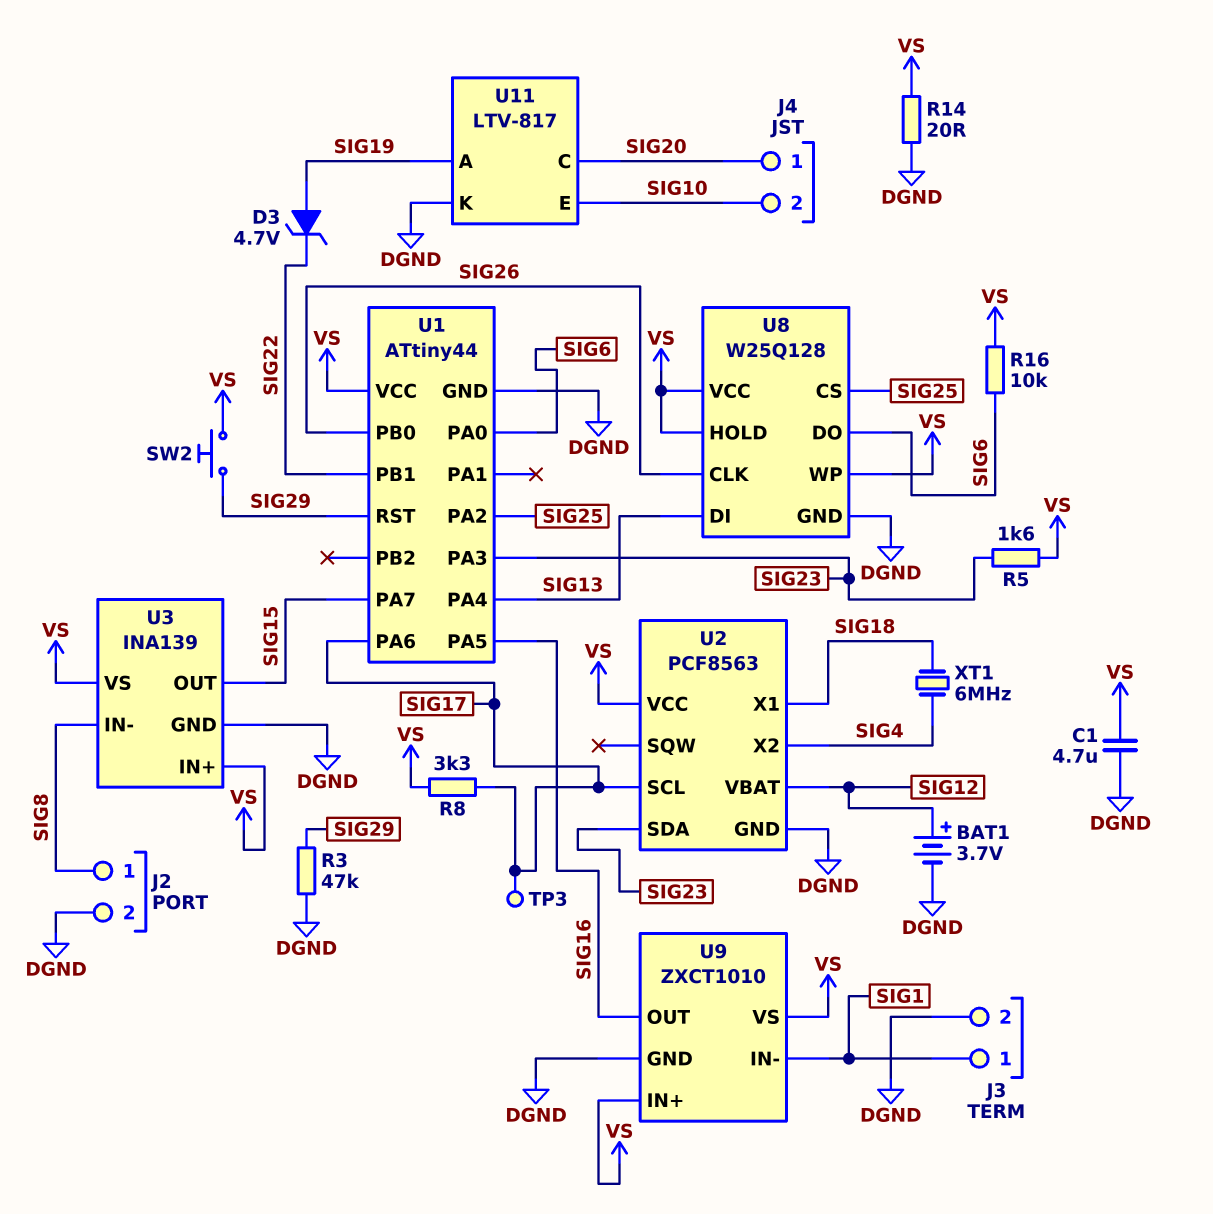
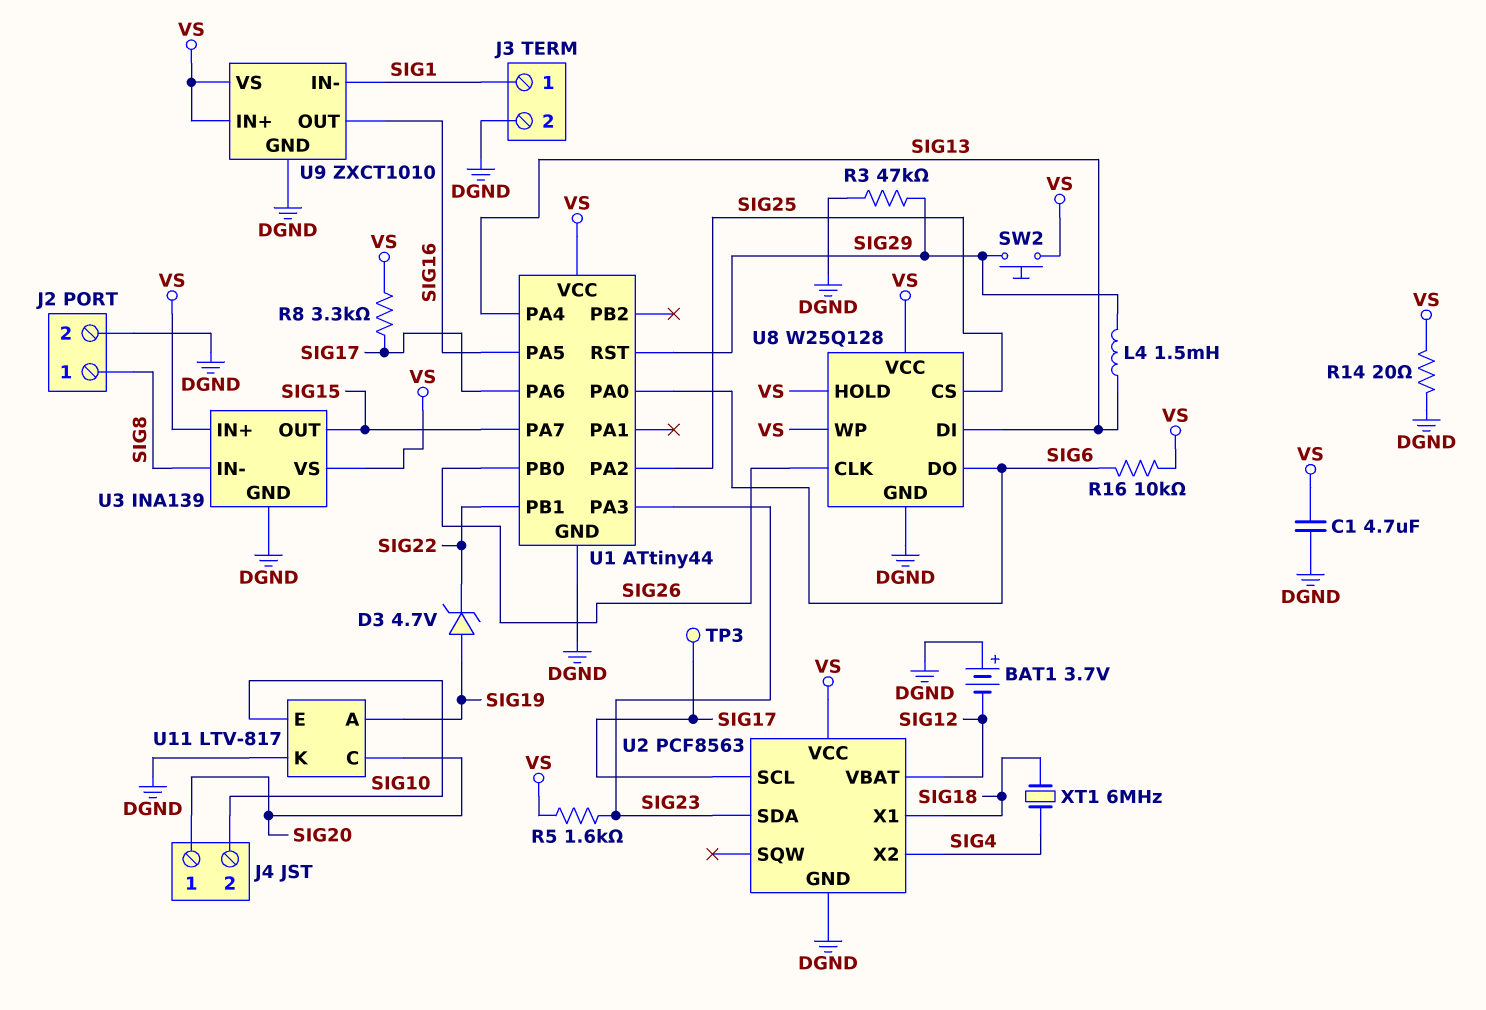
BAT1: 3.7V (plus SIG12, minus DGND) -> 3.7V (plus DGND, minus SIG12)
L4: none -> 1.5mH (SIG13, SIG29)

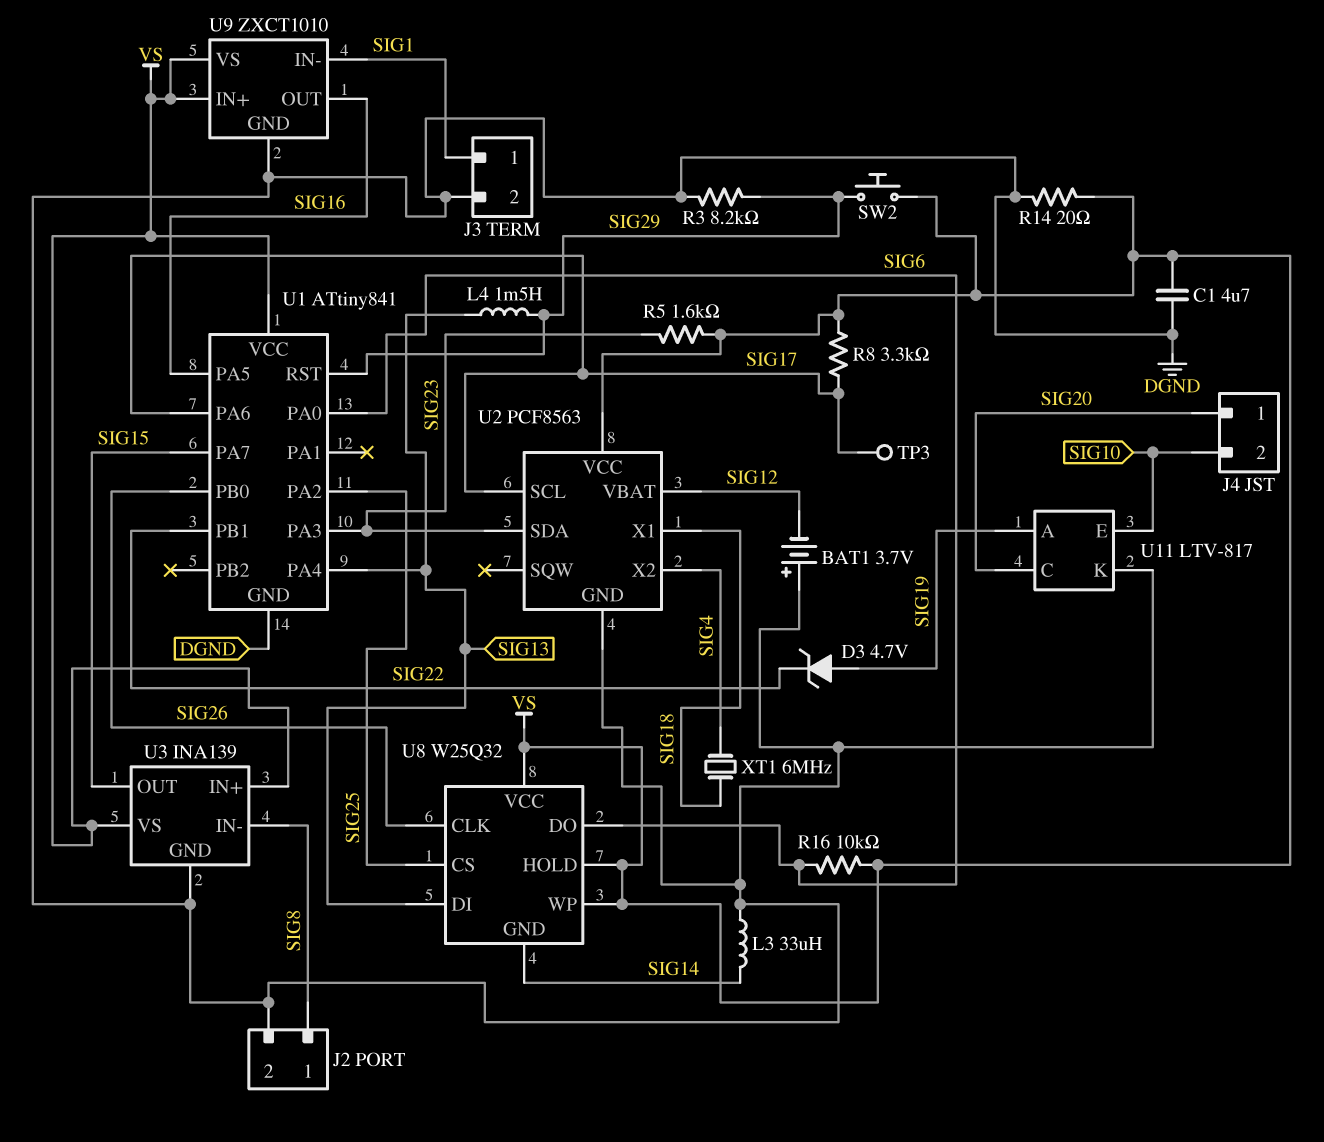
L3: none -> 33uH (DGND, SIG14)
R3: 47k (DGND, SIG29) -> 8.2k (DGND, SIG29)
U1: ATtiny44 -> ATtiny841
U8: W25Q128 -> W25Q32
U8 pin GND: DGND -> SIG14

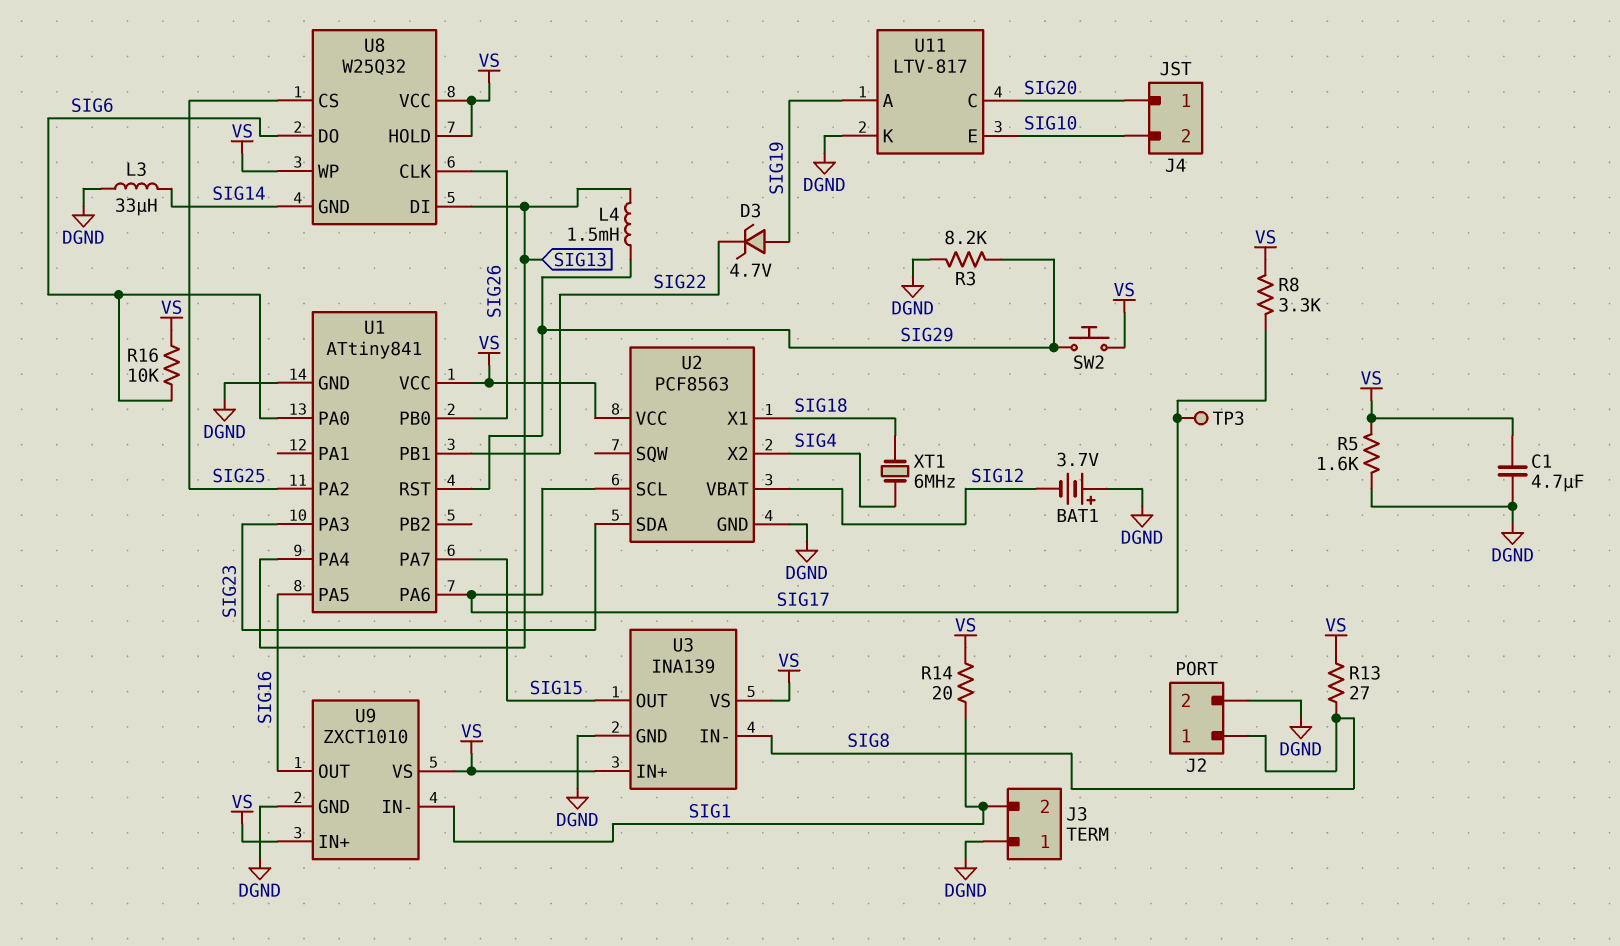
J3 pin 1: SIG1 -> DGND
J3 pin 2: DGND -> SIG1
R5: 1.6k (SIG23, VS) -> 1.6k (DGND, VS)
R13: none -> 27 (SIG8, VS)
R14: 20 (DGND, VS) -> 20 (SIG1, VS)

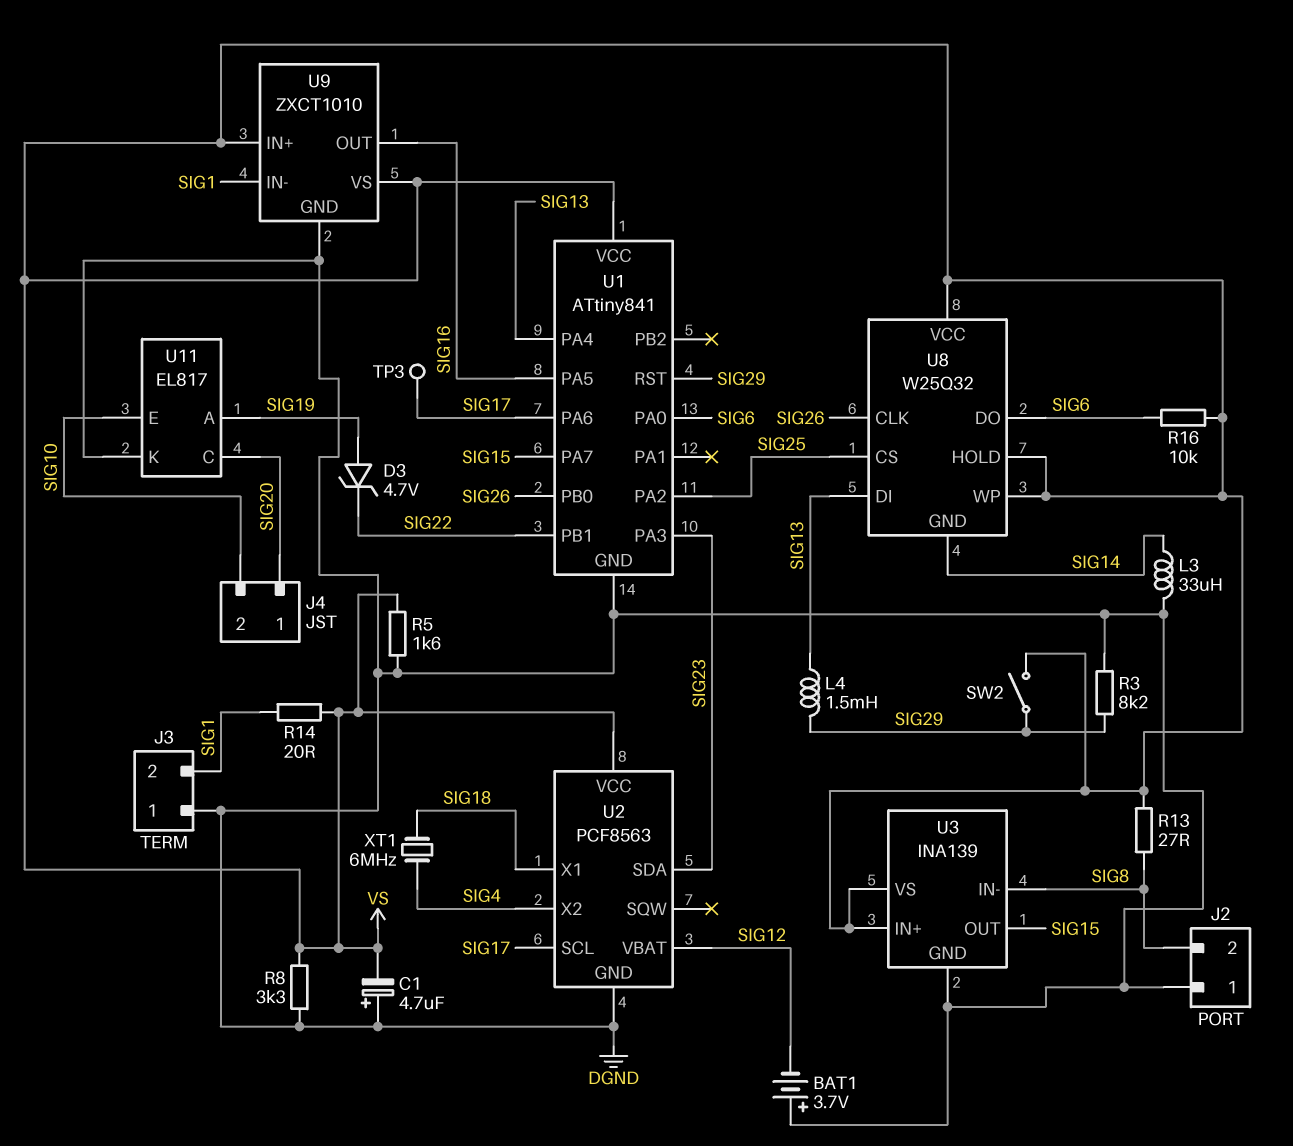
C1: 4.7uF (DGND, VS) -> 4.7uF (plus DGND, minus VS)
J2 pin 1: SIG8 -> DGND
J2 pin 2: DGND -> SIG8
R8: 3.3k (SIG17, VS) -> 3.3k (DGND, VS)
SW2: button (SIG29, VS) -> switch (SIG29, VS)
U11: LTV-817 -> EL817

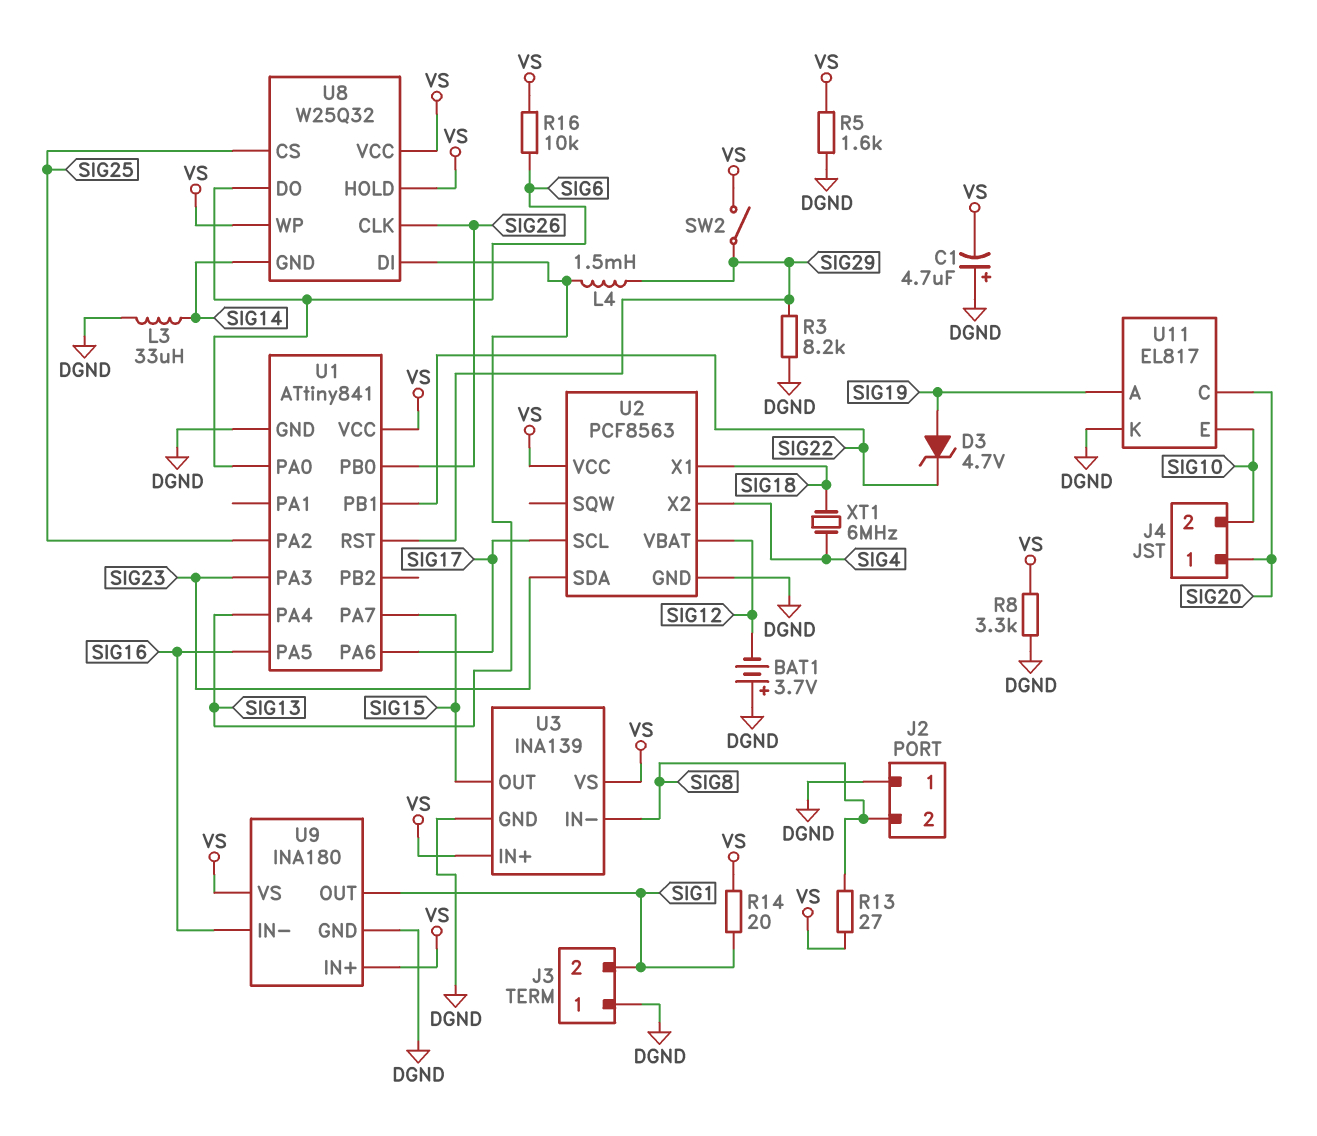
TP3: test point (SIG17) -> none
U9: ZXCT1010 -> INA180
U9 pin IN-: SIG1 -> SIG16
U9 pin OUT: SIG16 -> SIG1

